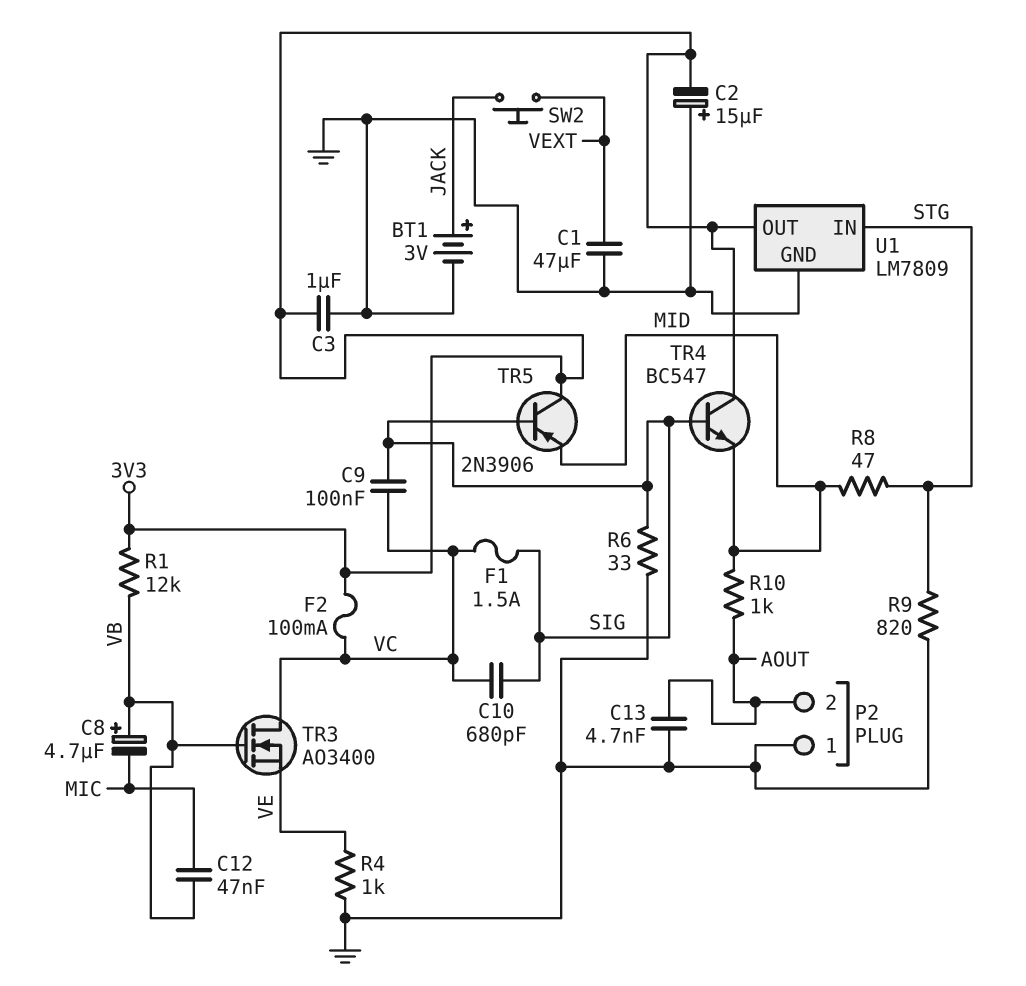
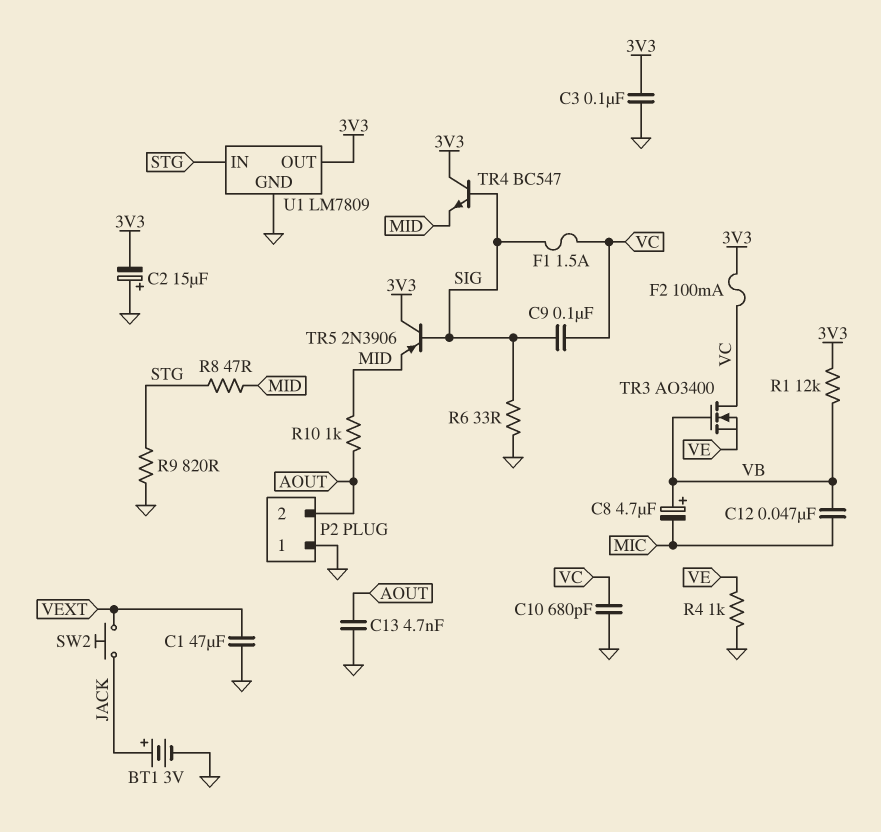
C3: 1uF (3V3, GND) -> 100nF (3V3, GND)
C10: 680pF (SIG, VC) -> 680pF (GND, VC)

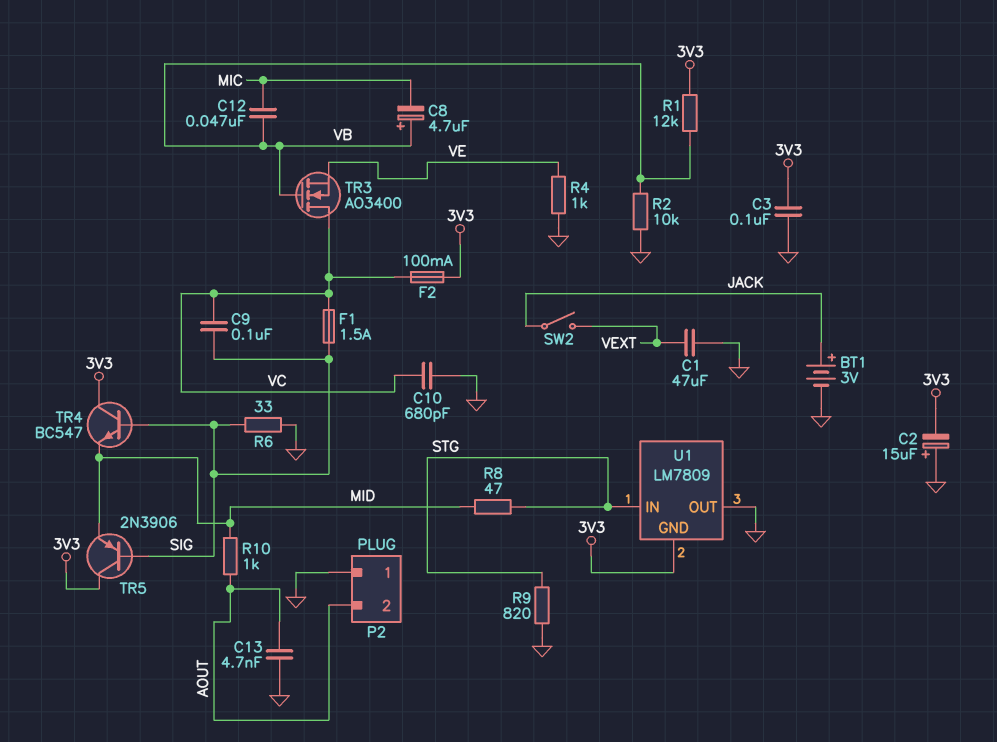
R2: none -> 10k (GND, VB)
SW2: button (JACK, VEXT) -> switch (JACK, VEXT)
U1 pin GND: GND -> 3V3
U1 pin OUT: 3V3 -> GND

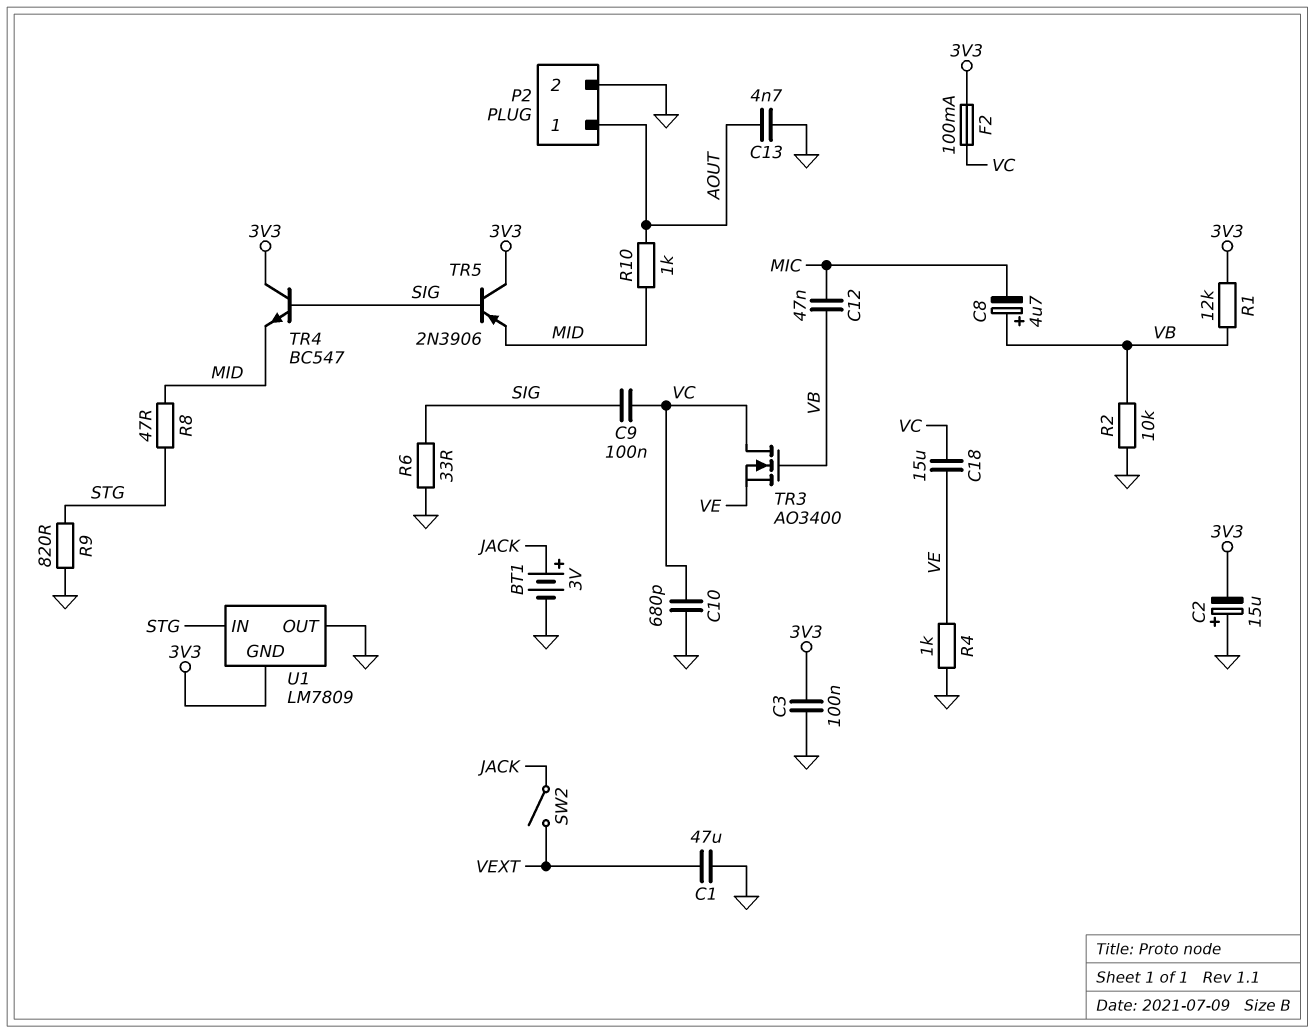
C18: none -> 15uF (VC, VE)
F1: 1.5A (SIG, VC) -> none
P2 pin 1: GND -> AOUT
P2 pin 2: AOUT -> GND

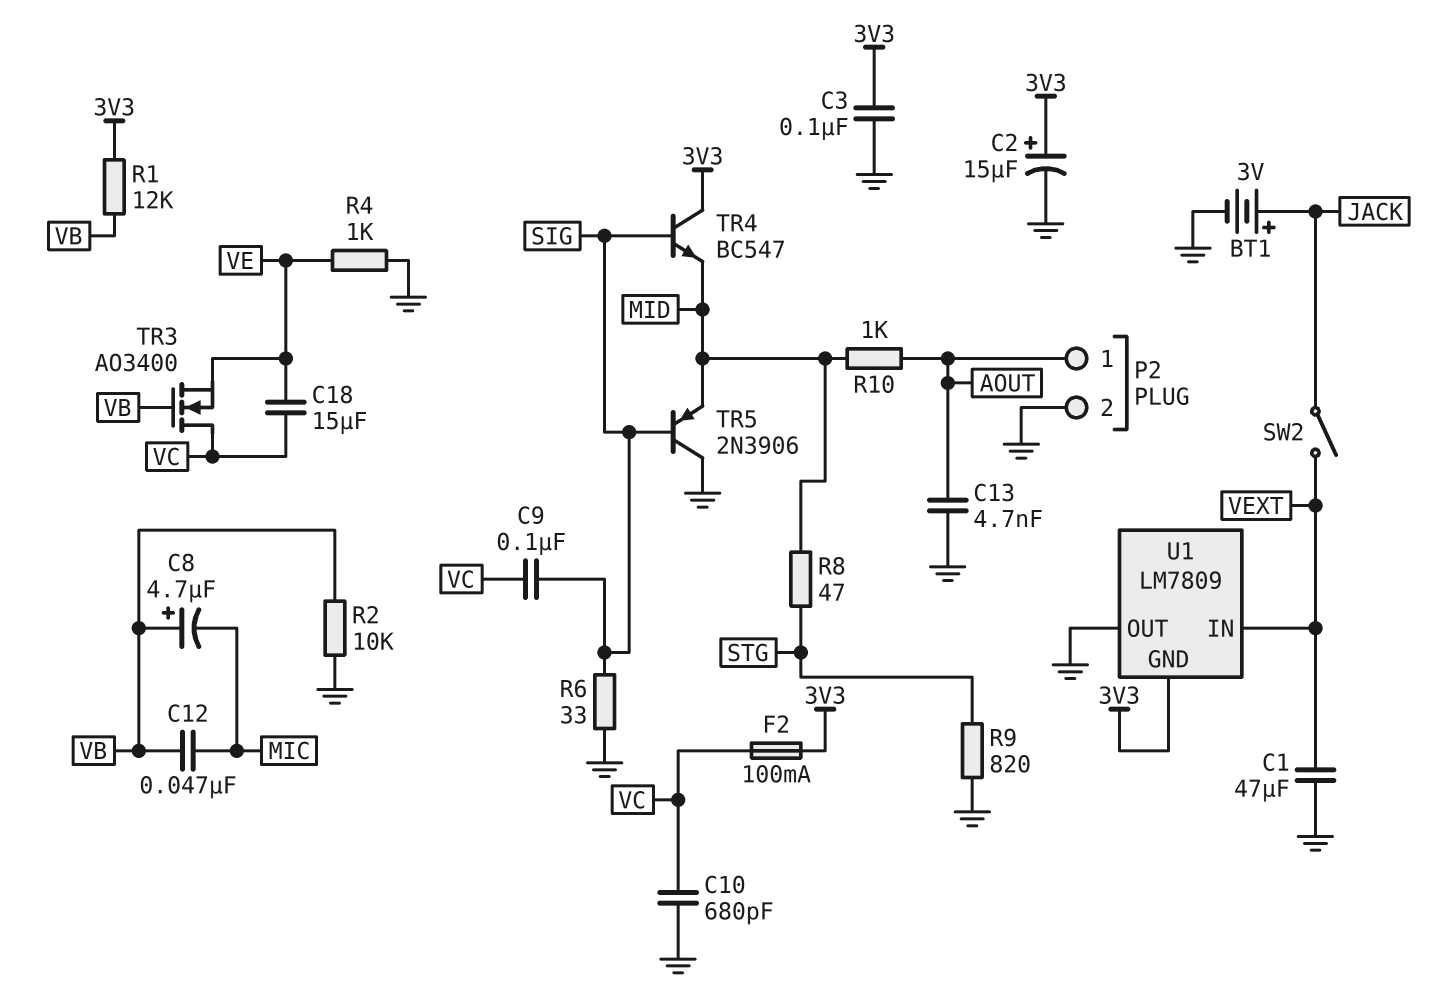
C2: 15uF (plus GND, minus 3V3) -> 15uF (plus 3V3, minus GND)
TR5: PNP 2N3906 (B SIG, C 3V3, E MID) -> PNP 2N3906 (B SIG, C GND, E MID)
U1 pin IN: STG -> VEXT

